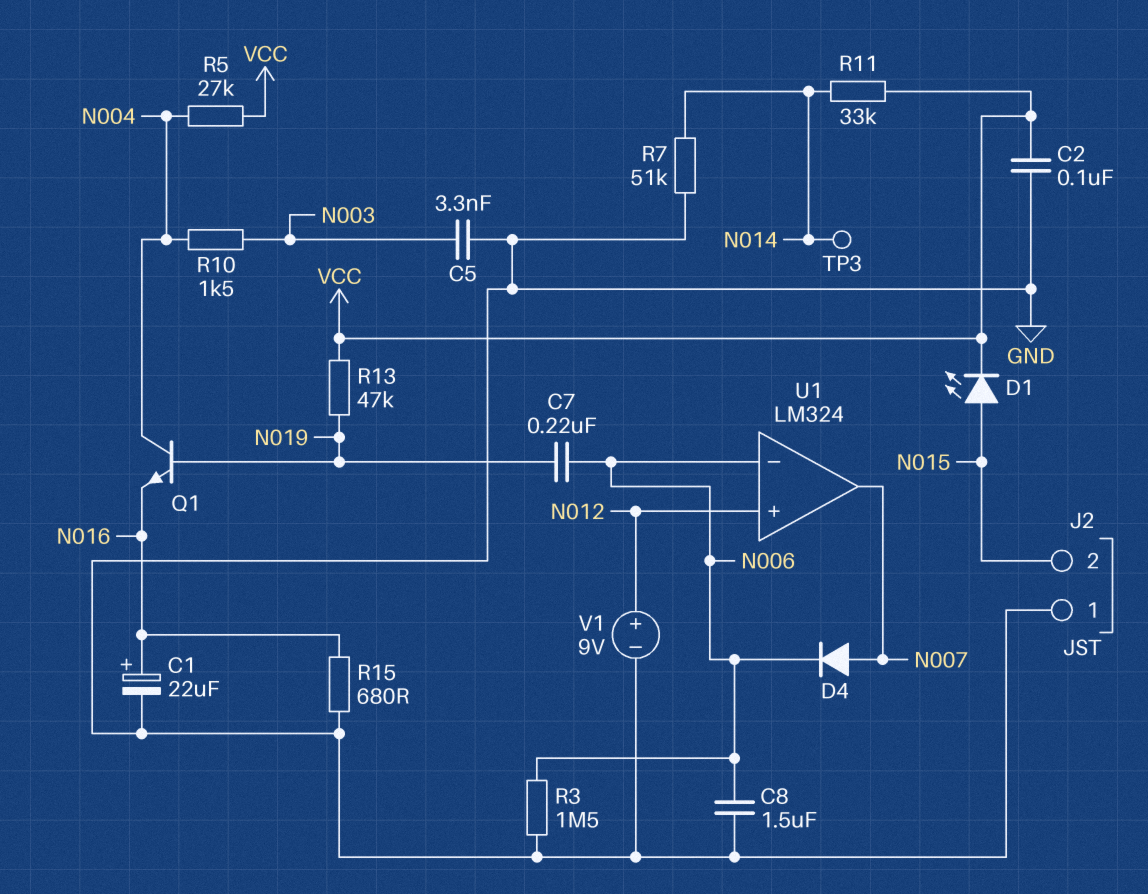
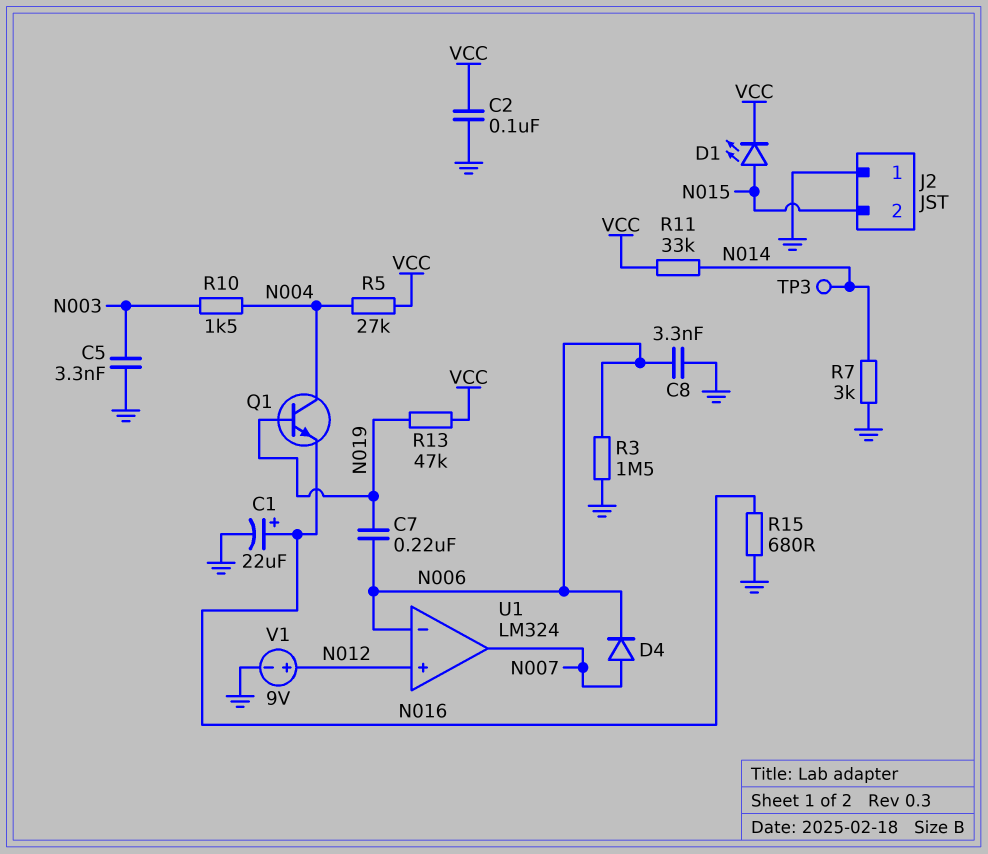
C8: 1.5uF (GND, N006) -> 3.3nF (GND, N006)
R7: 51k (GND, N014) -> 3k (GND, N014)

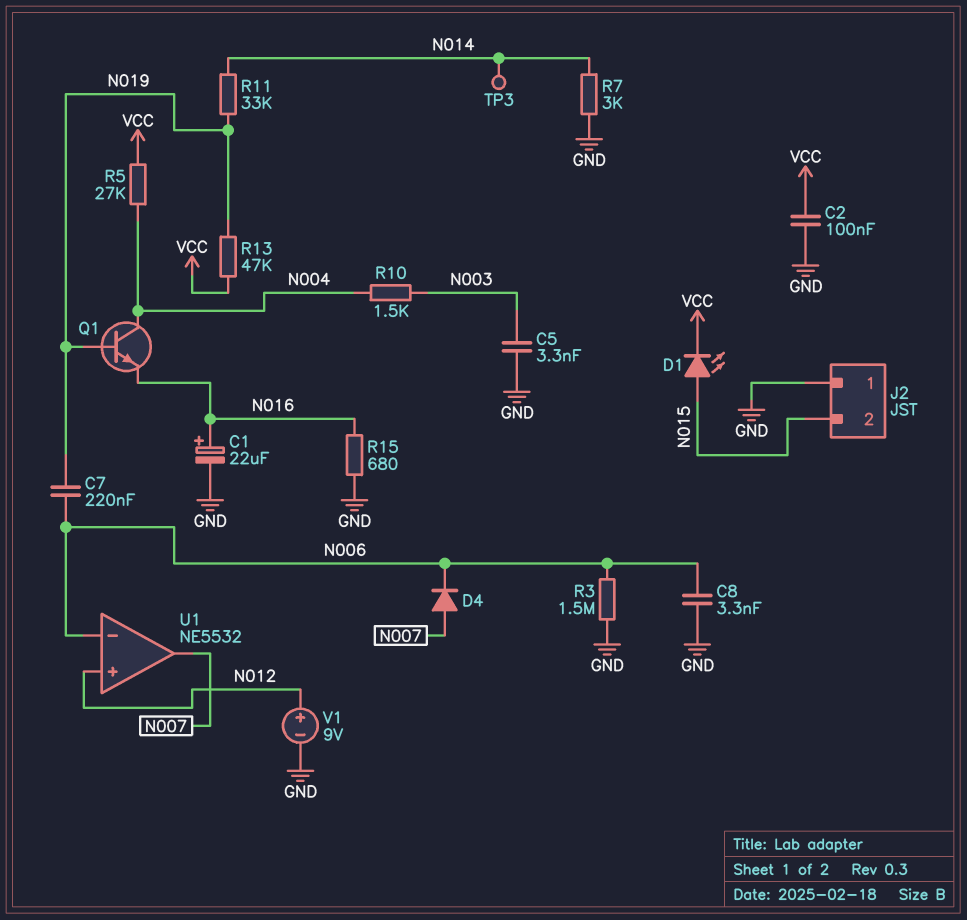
R11: 33k (N014, VCC) -> 33k (N014, N019)
U1: LM324 -> NE5532

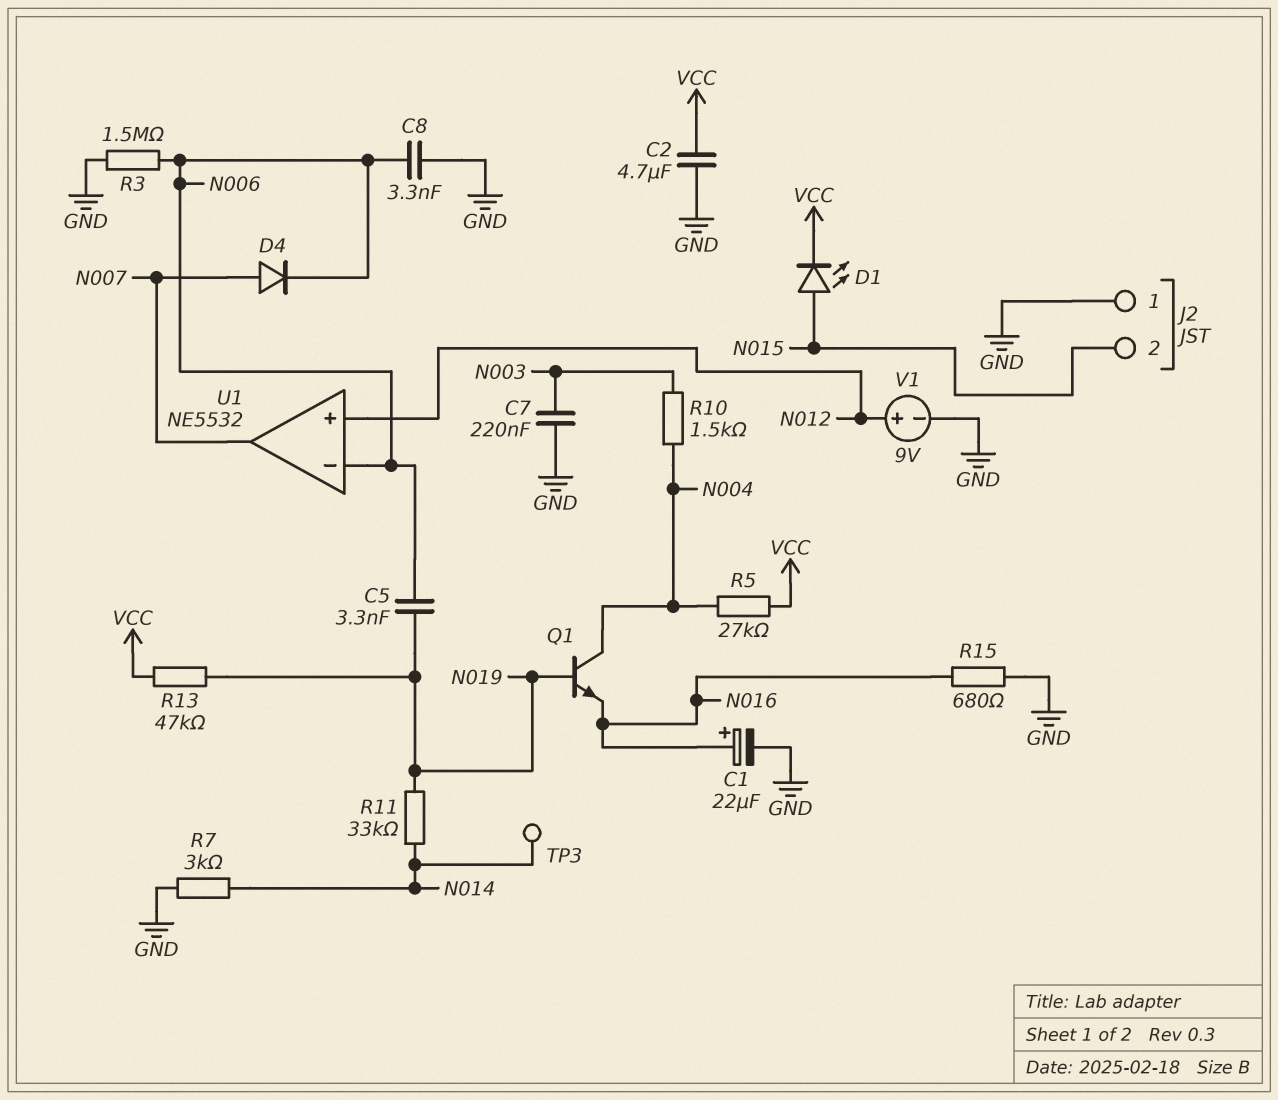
C2: 100nF (GND, VCC) -> 4.7uF (GND, VCC)
C5: 3.3nF (GND, N003) -> 3.3nF (N006, N019)
C7: 220nF (N006, N019) -> 220nF (GND, N003)

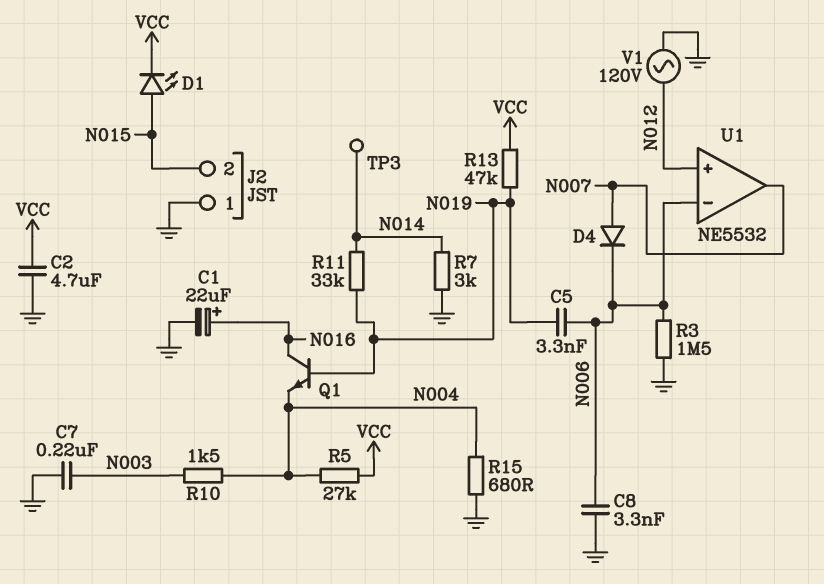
Q1: NPN (B N019, C N004, E N016) -> NPN (B N019, C N016, E N004)
R15: 680 (GND, N016) -> 680 (GND, N004)
V1: 9V (plus N012, minus GND) -> AC 120V (GND, N012)

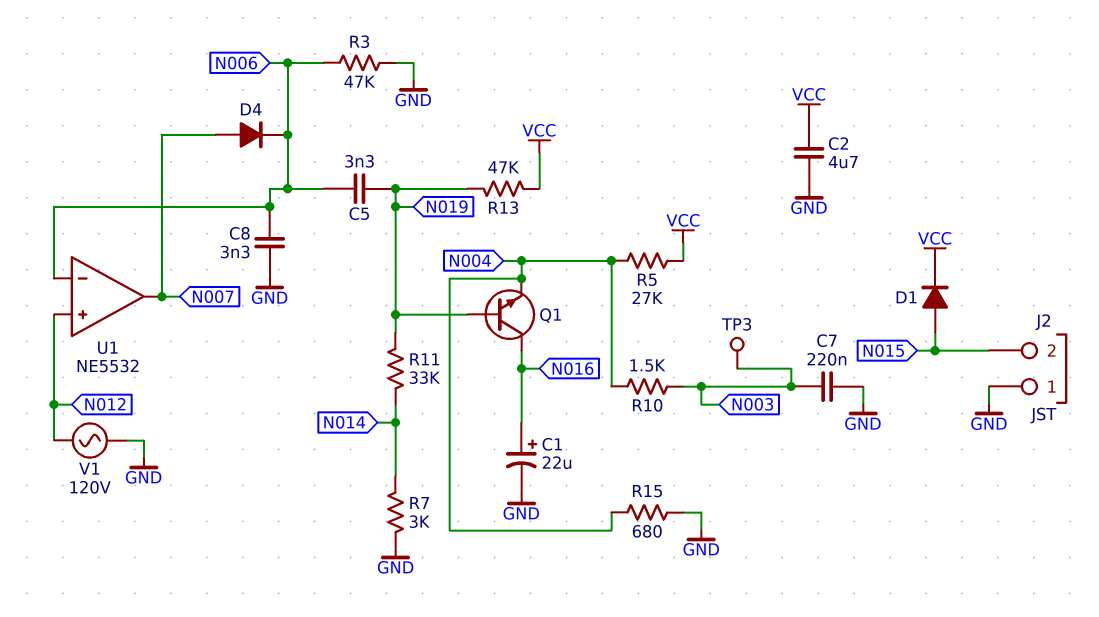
D1: LED (A N015, K VCC) -> diode (A N015, K VCC)
R3: 1.5M (GND, N006) -> 47k (GND, N006)
TP3: test point (N014) -> test point (N003)

